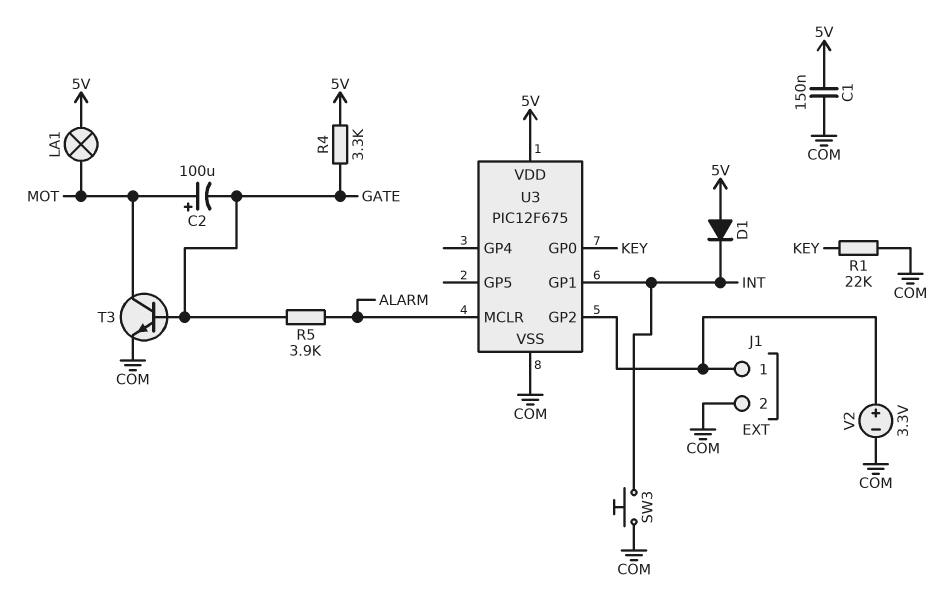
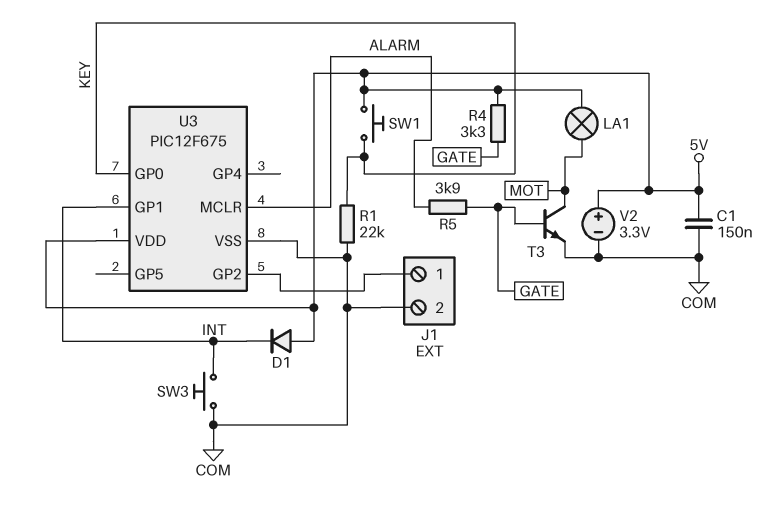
C2: 100uF (plus MOT, minus GATE) -> none
SW1: none -> button (5V, KEY)
V2: 3.3V (plus J1/1, minus COM) -> 3.3V (plus 5V, minus COM)

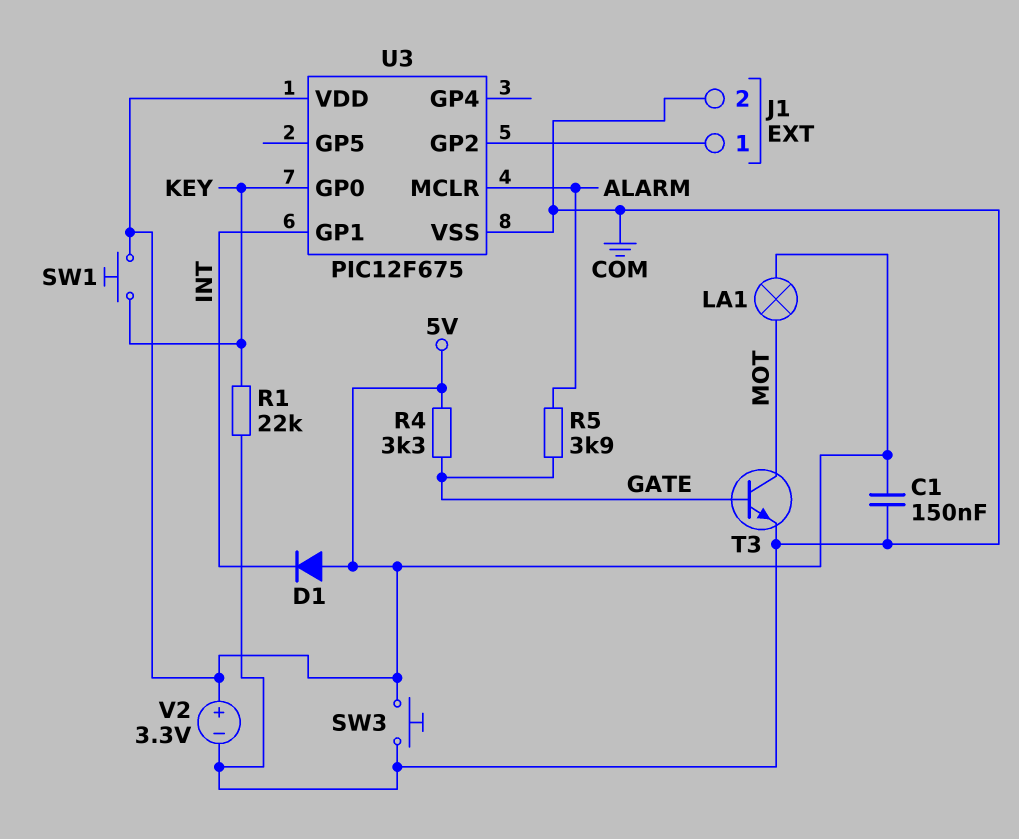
SW3: button (COM, INT) -> button (5V, COM)

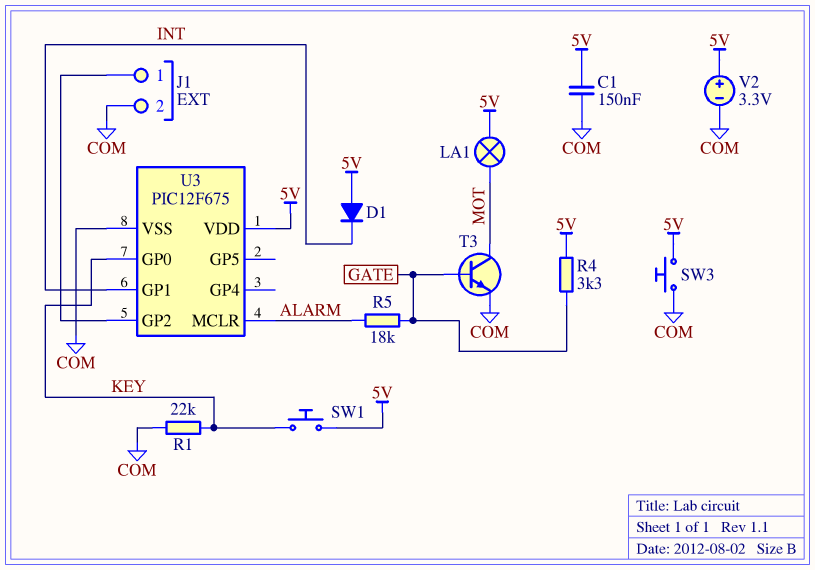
R5: 3.9k (ALARM, GATE) -> 18k (ALARM, GATE)

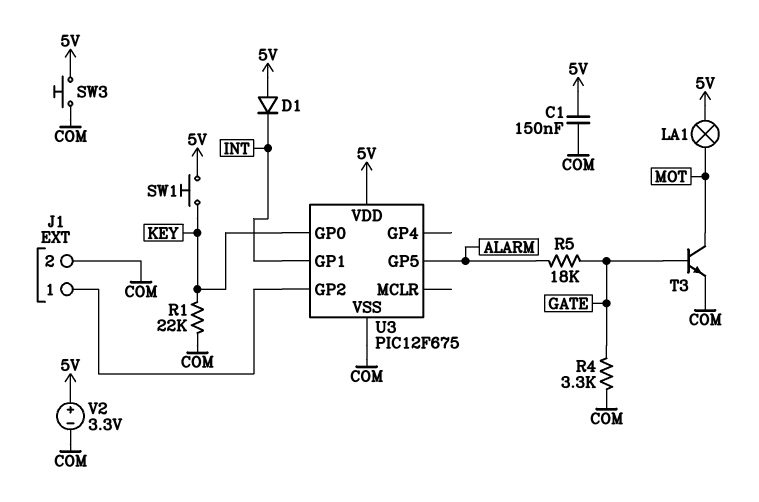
R4: 3.3k (5V, GATE) -> 3.3k (COM, GATE)
U3 pin GP5: none -> ALARM
U3 pin MCLR: ALARM -> none

